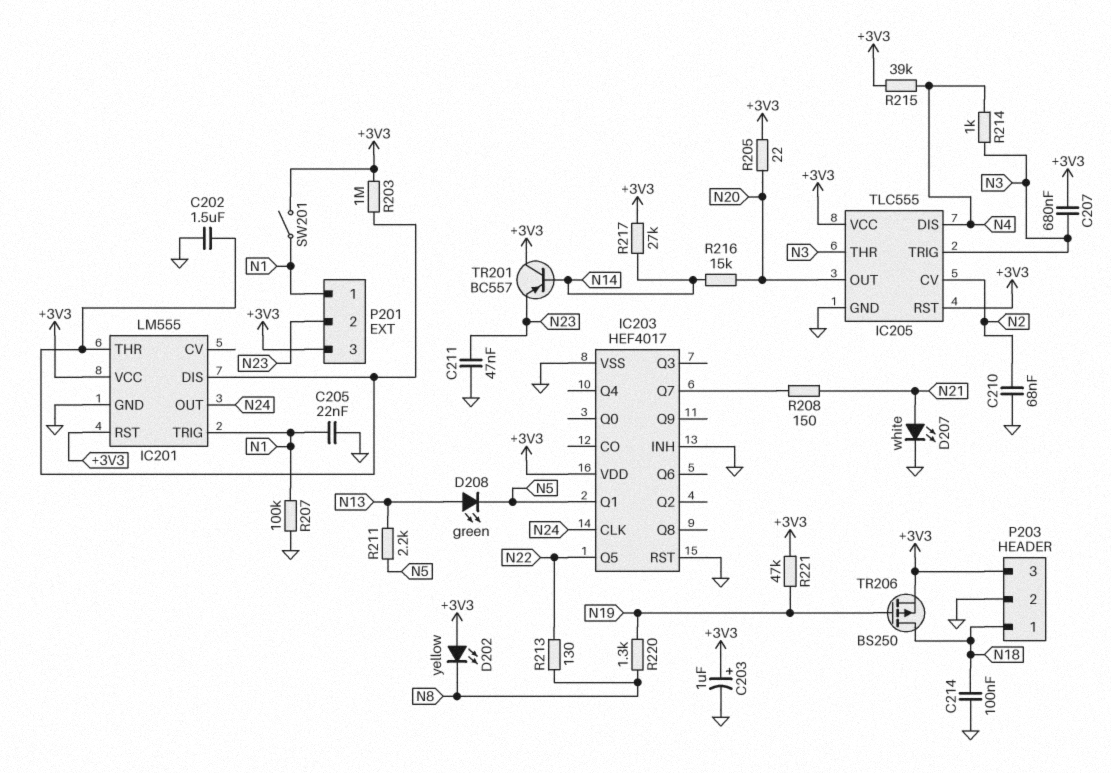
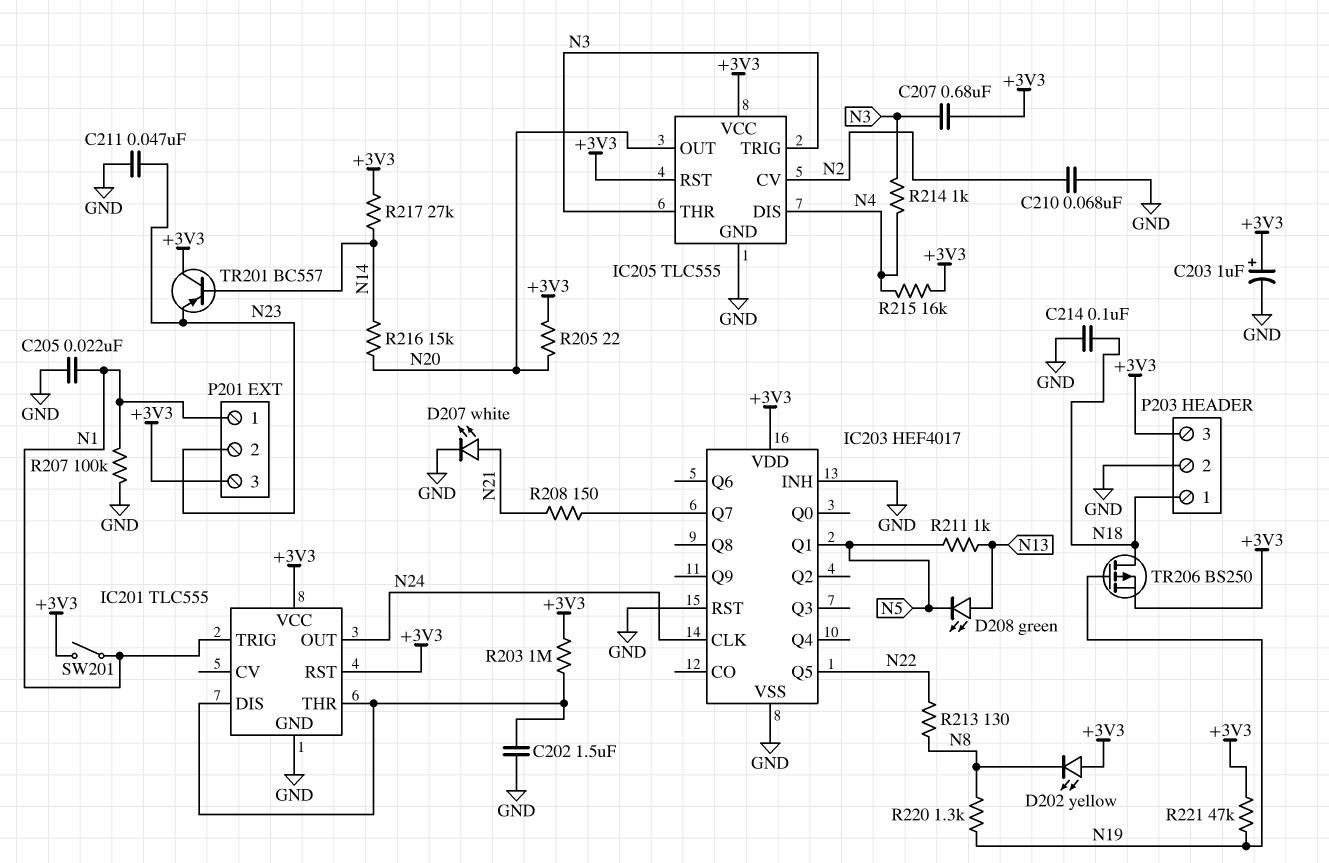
IC201: LM555 -> TLC555
R211: 2.2k (N5, N13) -> 1k (N5, N13)
R215: 39k (+3V3, N4) -> 16k (+3V3, N4)

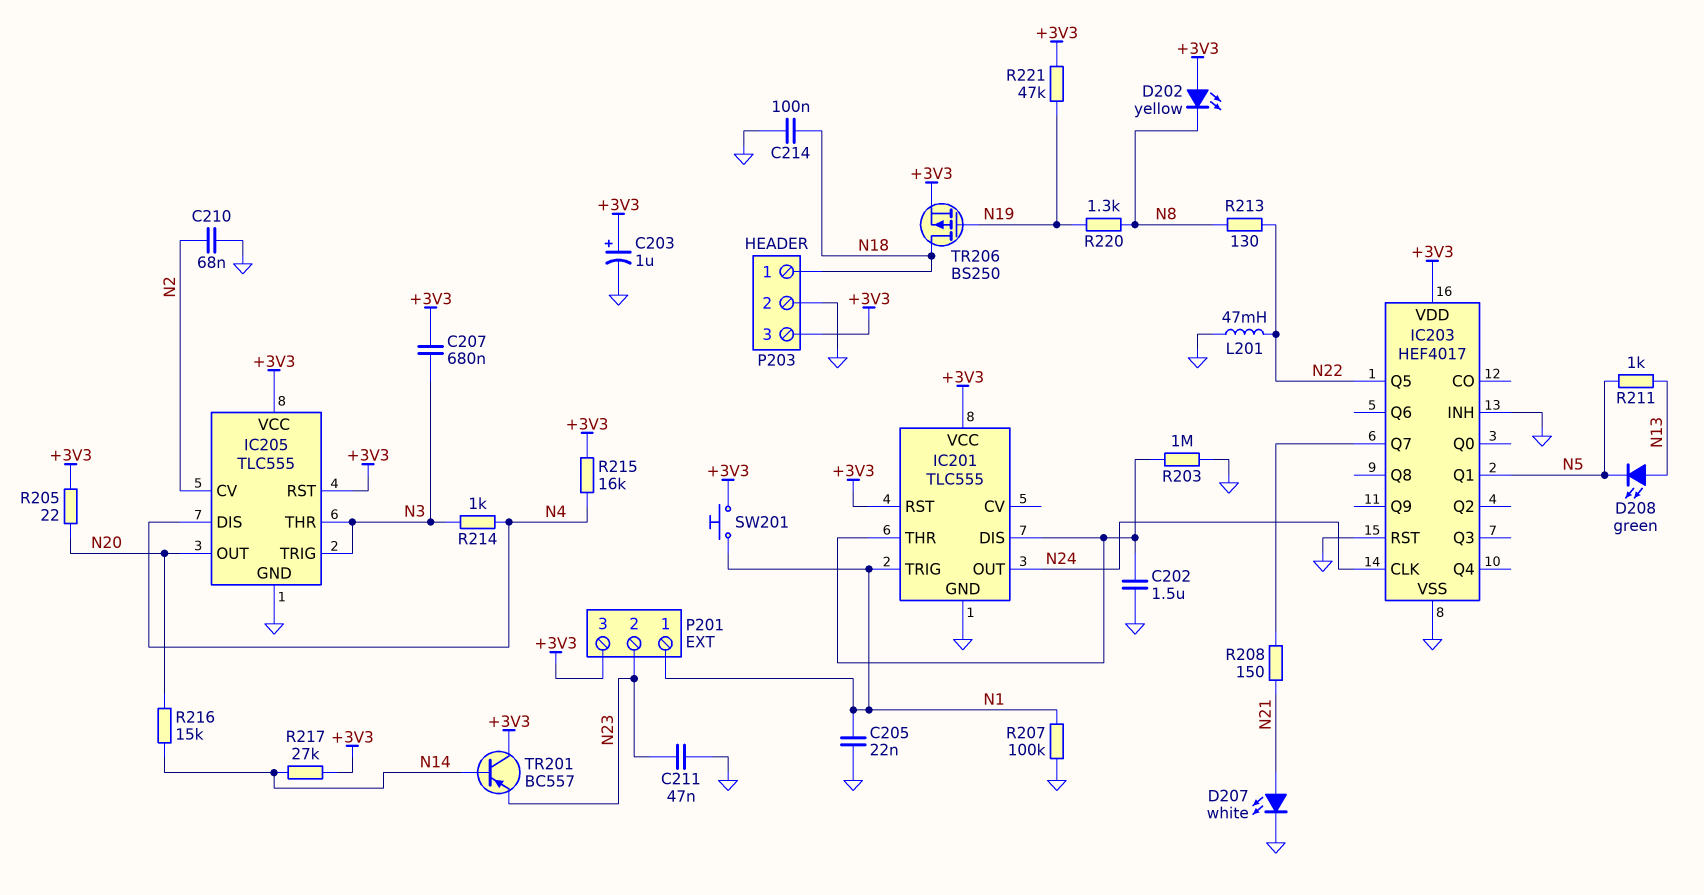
L201: none -> 47mH (GND, N22)
R203: 1M (+3V3, IC201/DIS) -> 1M (GND, IC201/DIS)
SW201: switch (+3V3, N1) -> button (+3V3, N1)

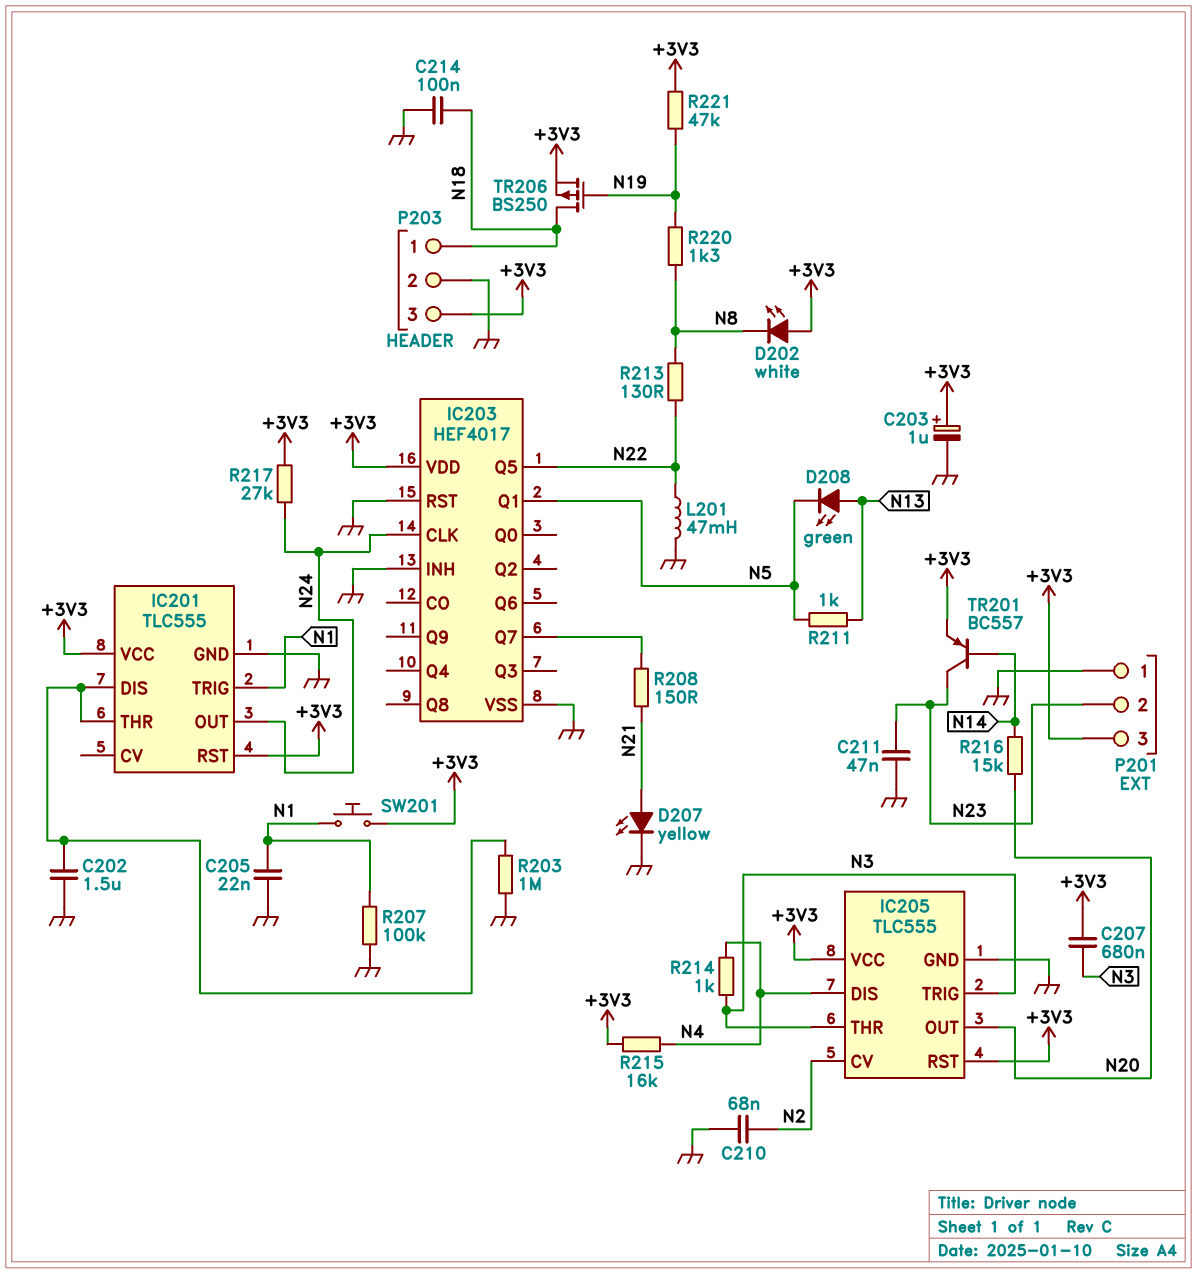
D202: LED yellow (A +3V3, K N8) -> LED white (A +3V3, K N8)
D207: LED white (A N21, K GND) -> LED yellow (A N21, K GND)
P201 pin 1: N1 -> GND
R205: 22 (+3V3, N20) -> none
R217: 27k (+3V3, N14) -> 27k (+3V3, N24)
TR201: PNP BC557 (B N14, C +3V3, E N23) -> PNP BC557 (B N14, C N23, E +3V3)

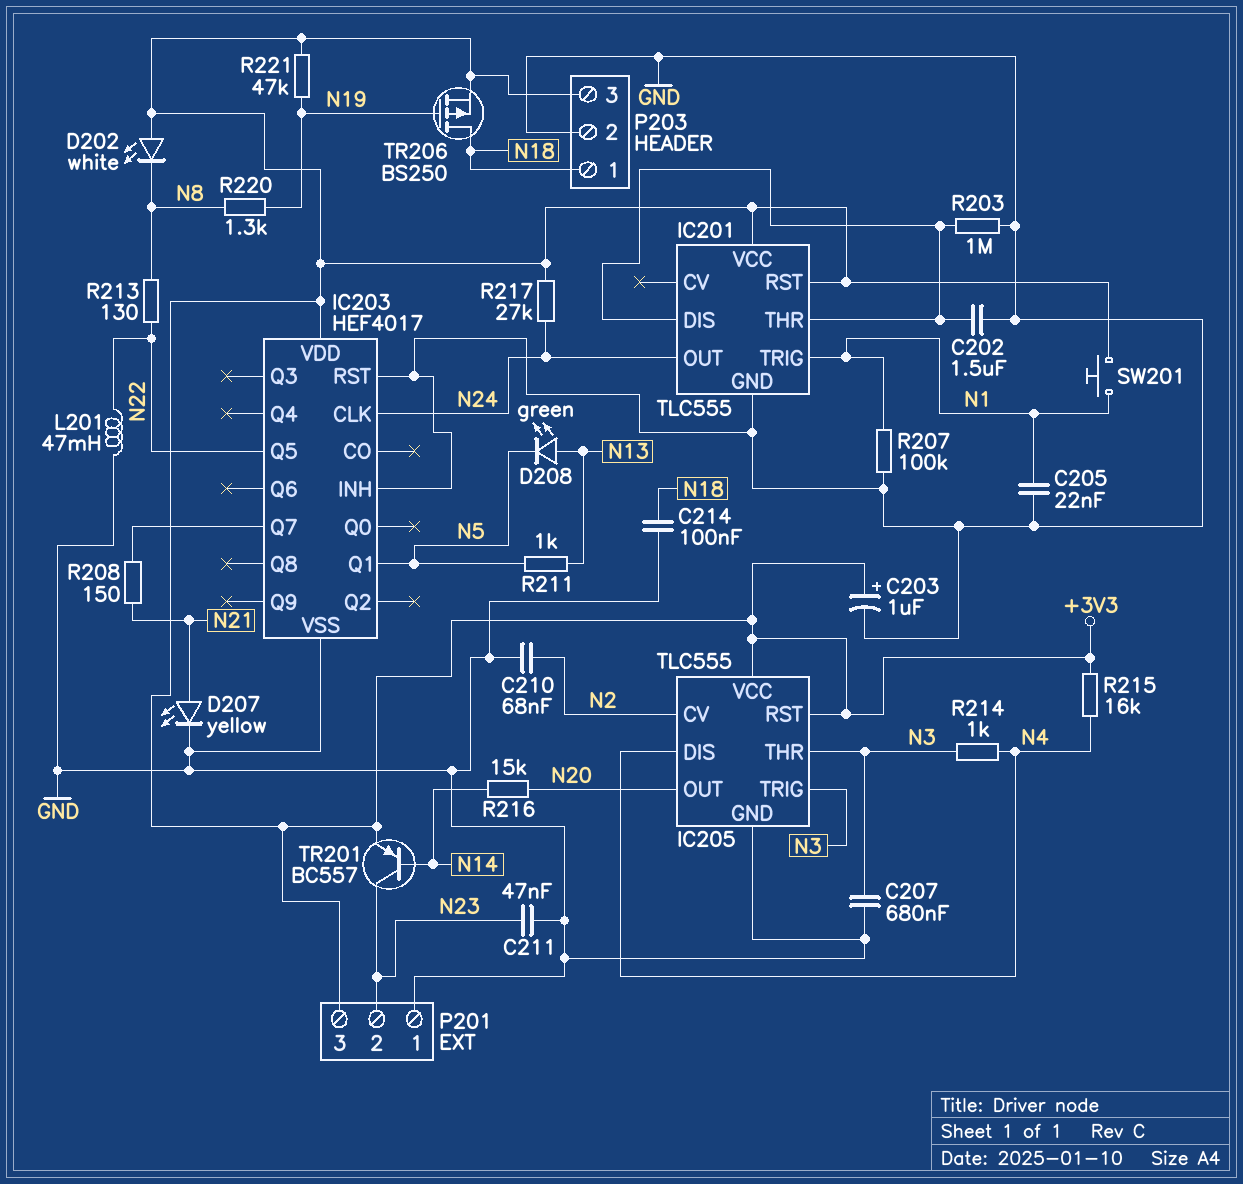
C207: 680nF (+3V3, N3) -> 680nF (GND, N3)

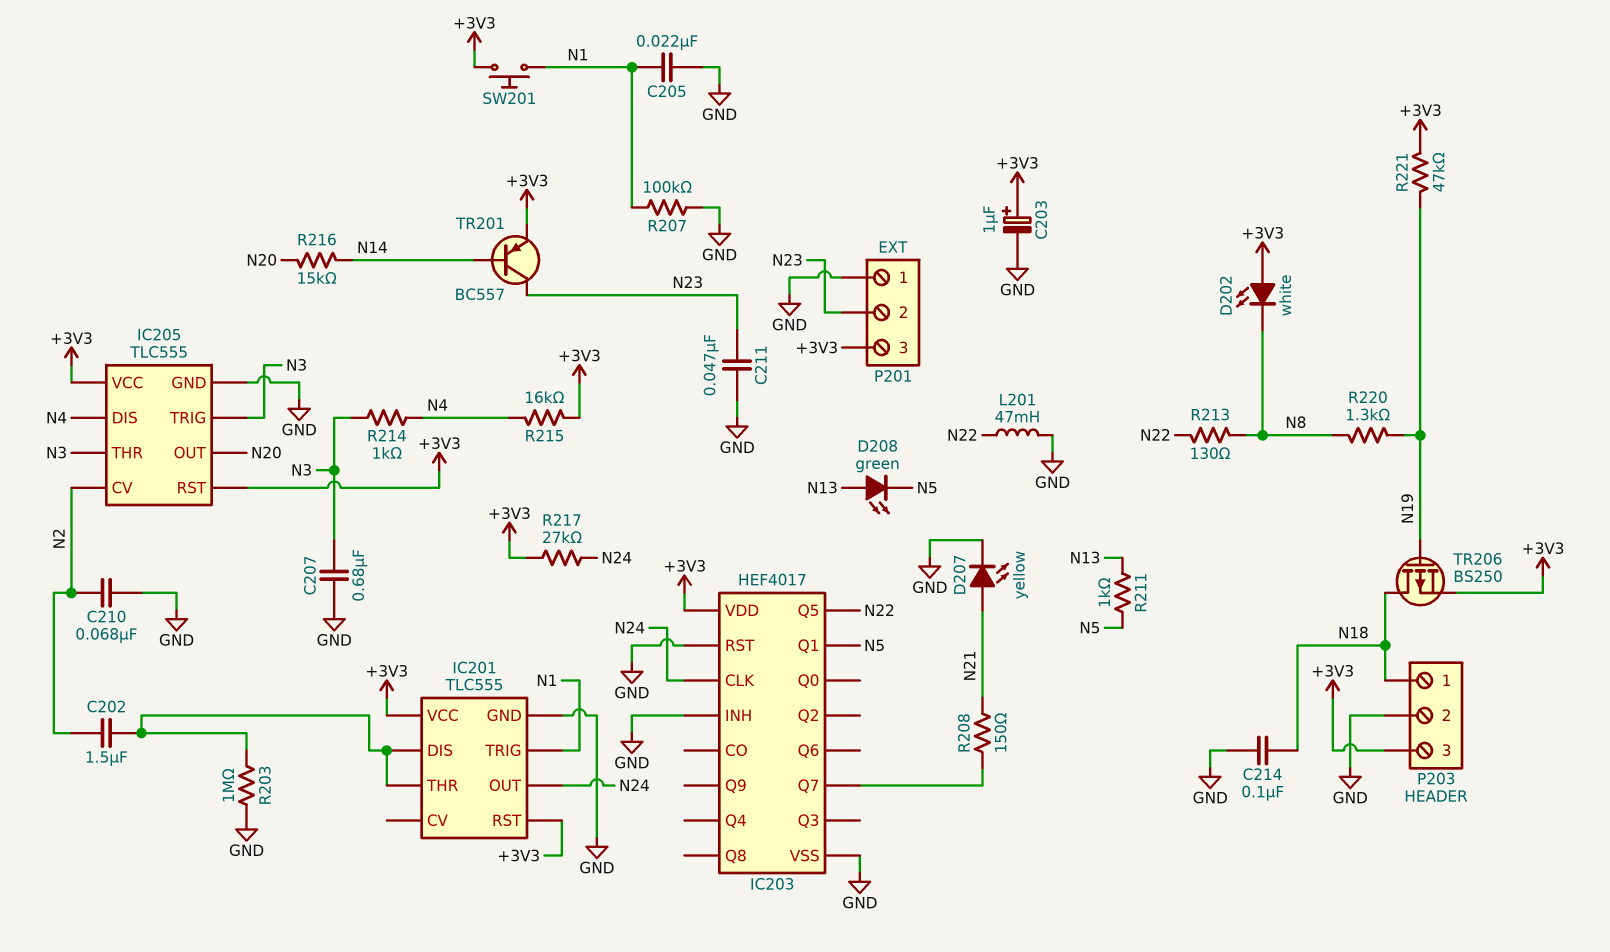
C202: 1.5uF (GND, IC201/DIS) -> 1.5uF (IC201/DIS, N2)

